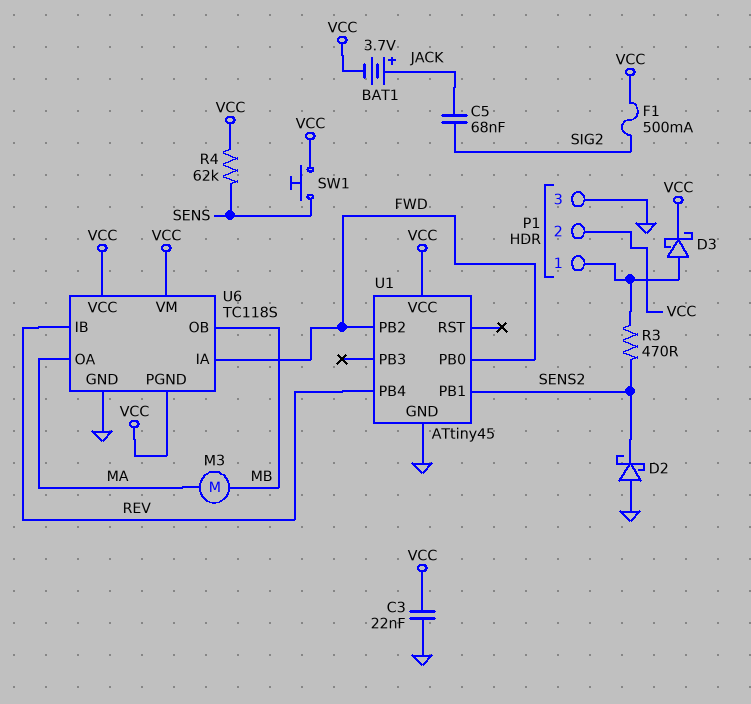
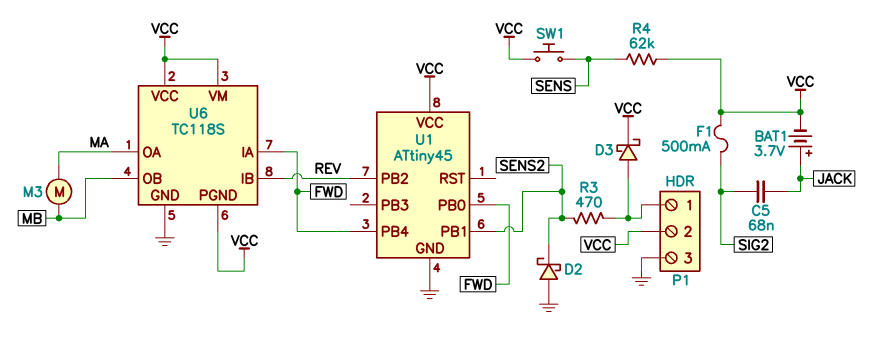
C3: 22nF (GND, VCC) -> none
U1 pin PB2: FWD -> REV
U1 pin PB4: REV -> FWD

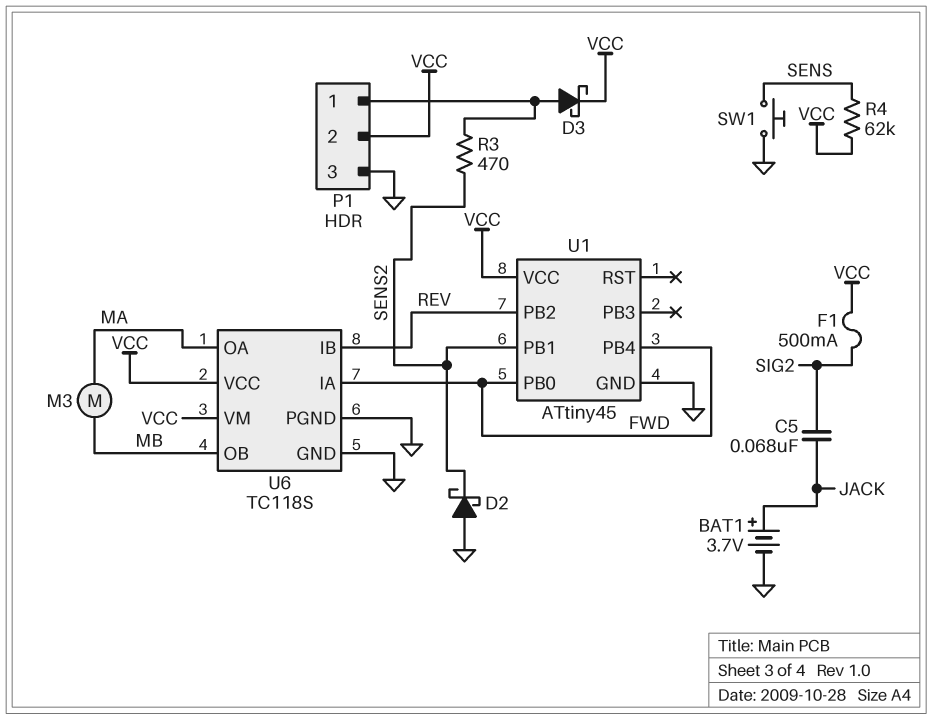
BAT1: 3.7V (plus JACK, minus VCC) -> 3.7V (plus JACK, minus GND)
SW1: button (SENS, VCC) -> button (GND, SENS)
U6 pin PGND: VCC -> GND

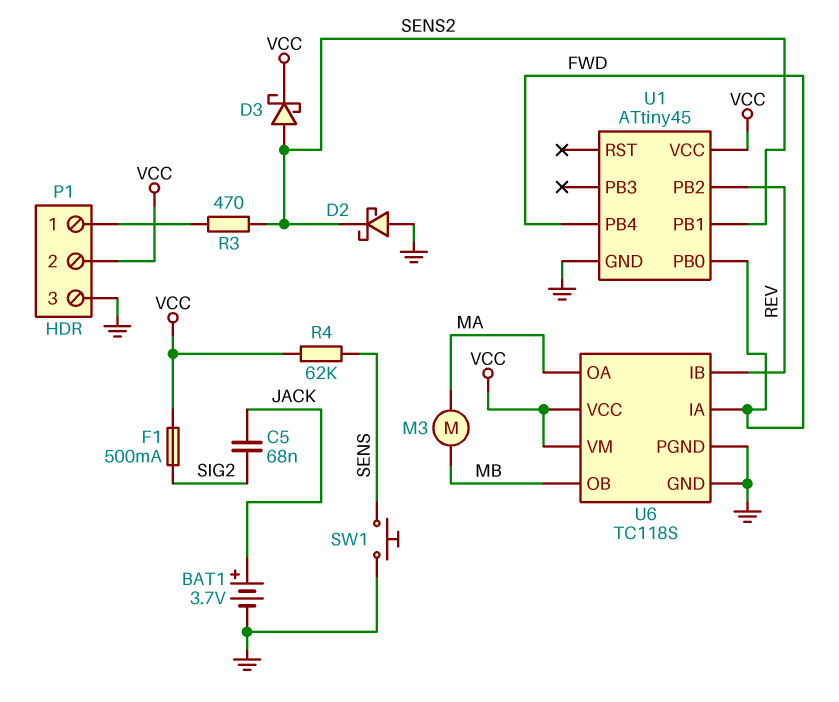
D3: schottky (A P1/1, K VCC) -> schottky (A SENS2, K VCC)

